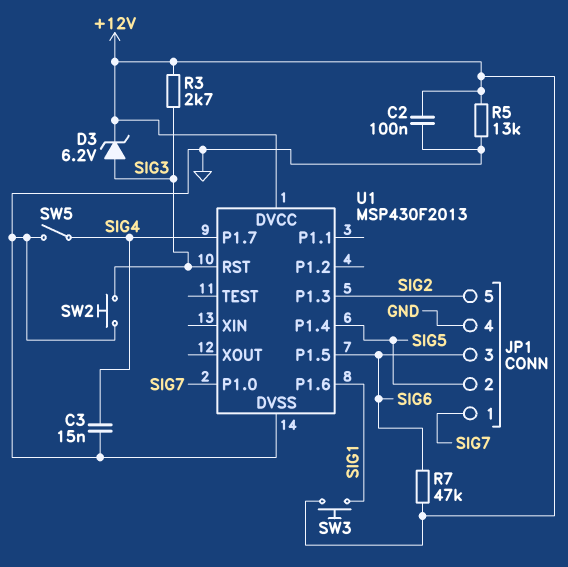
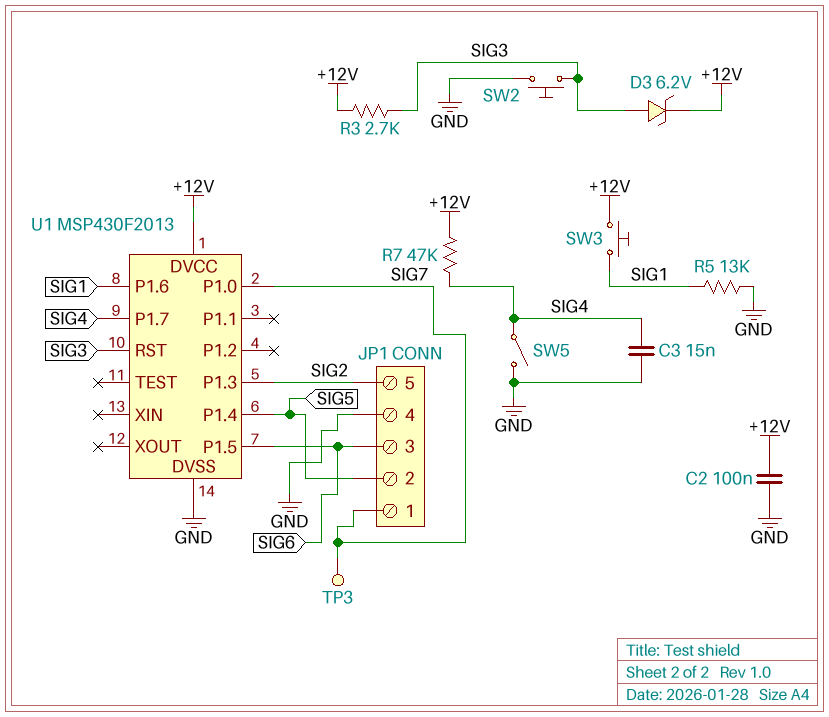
R5: 13k (+12V, GND) -> 13k (GND, SIG1)
R7: 47k (+12V, SIG6) -> 47k (+12V, SIG4)
TP3: none -> test point (SIG7)

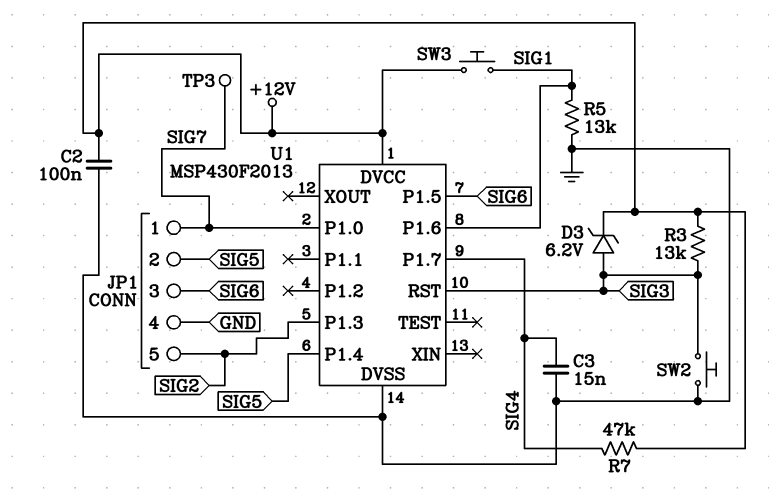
R3: 2.7k (+12V, SIG3) -> 13k (+12V, SIG3)
SW5: switch (GND, SIG4) -> none

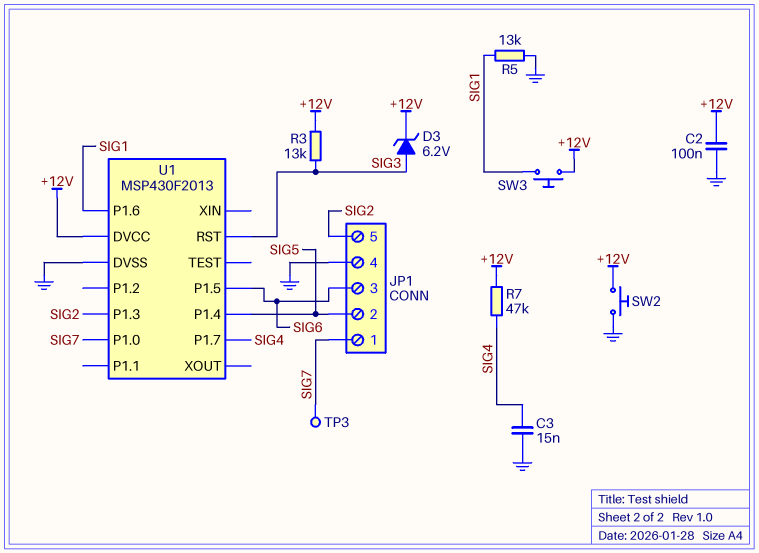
SW2: button (GND, SIG3) -> button (+12V, GND)

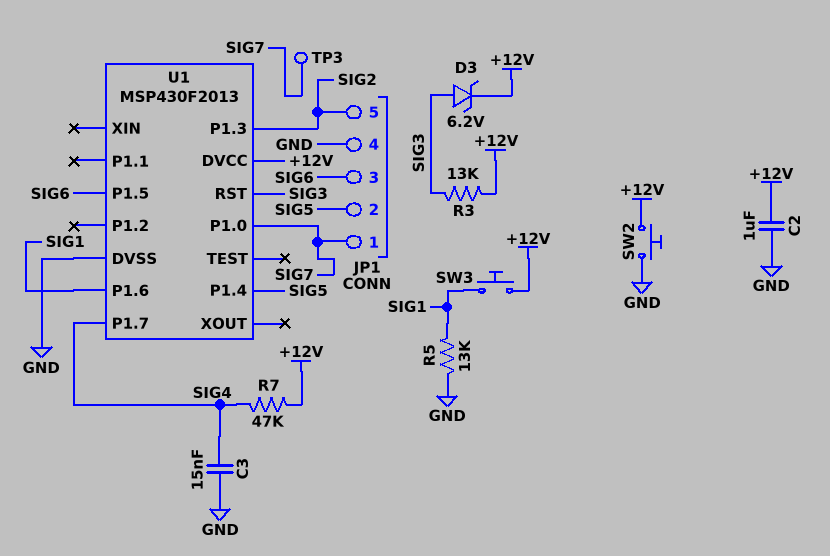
C2: 100nF (+12V, GND) -> 1uF (+12V, GND)

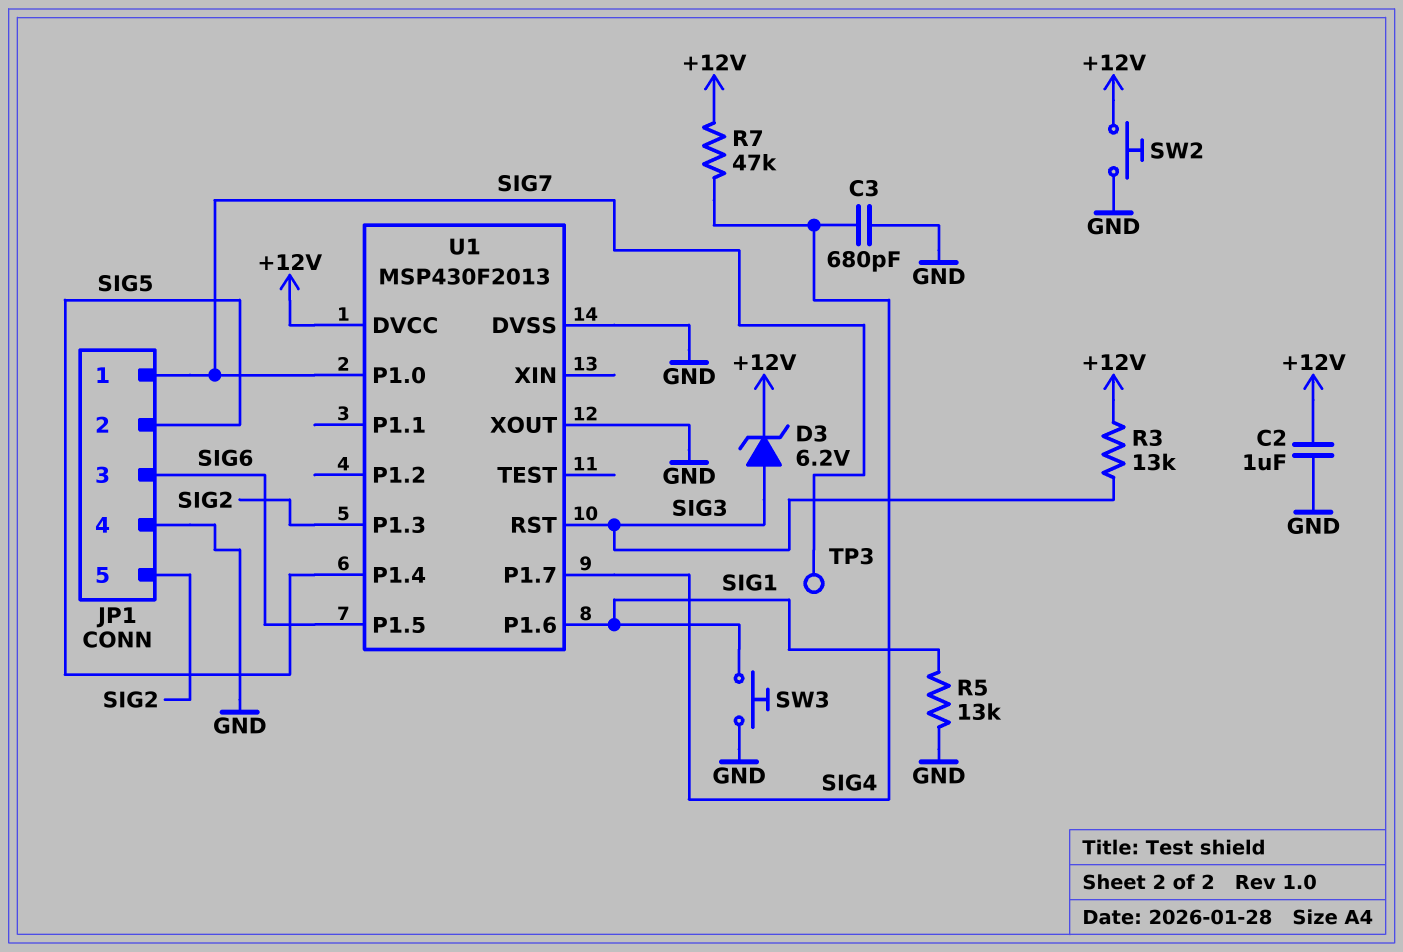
C3: 15nF (GND, SIG4) -> 680pF (GND, SIG4)
SW3: button (+12V, SIG1) -> button (GND, SIG1)
U1 pin XOUT: none -> GND

